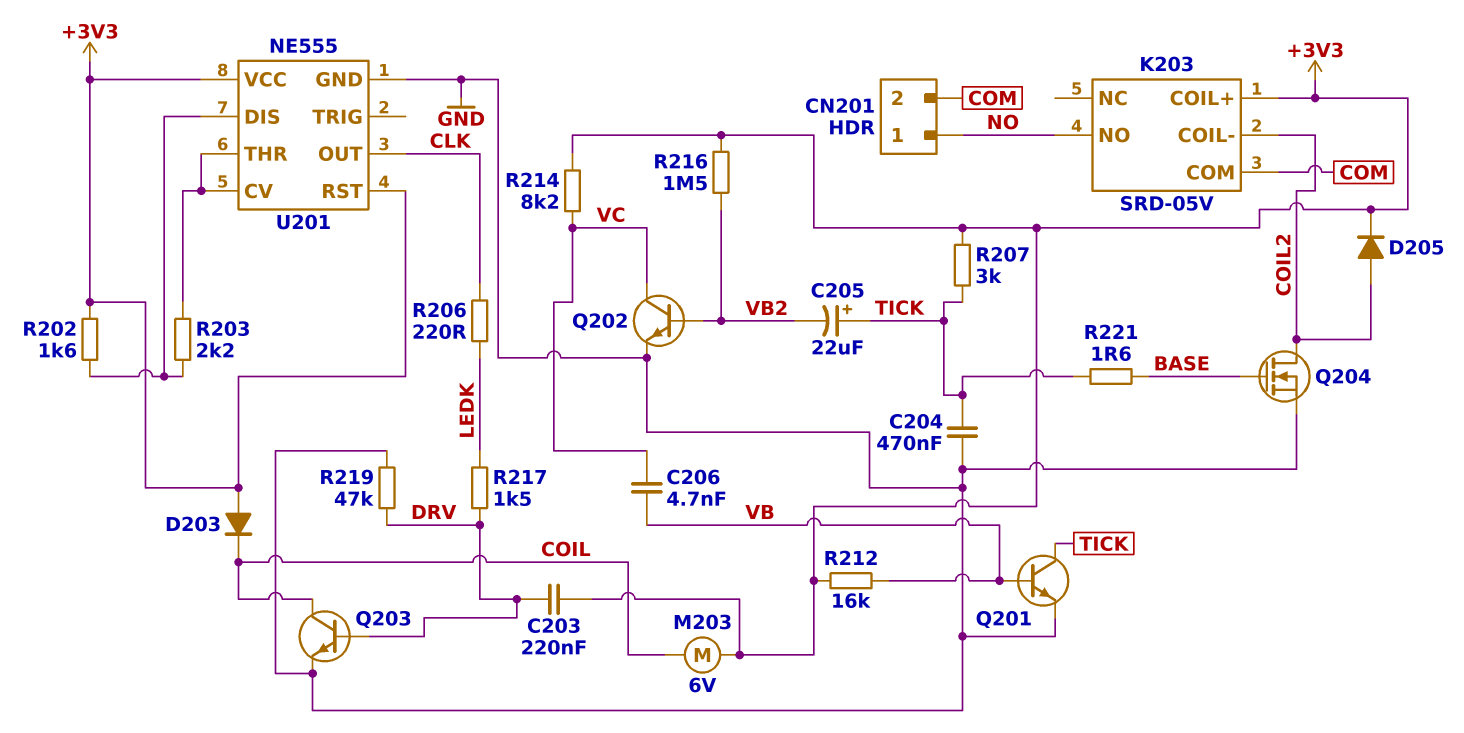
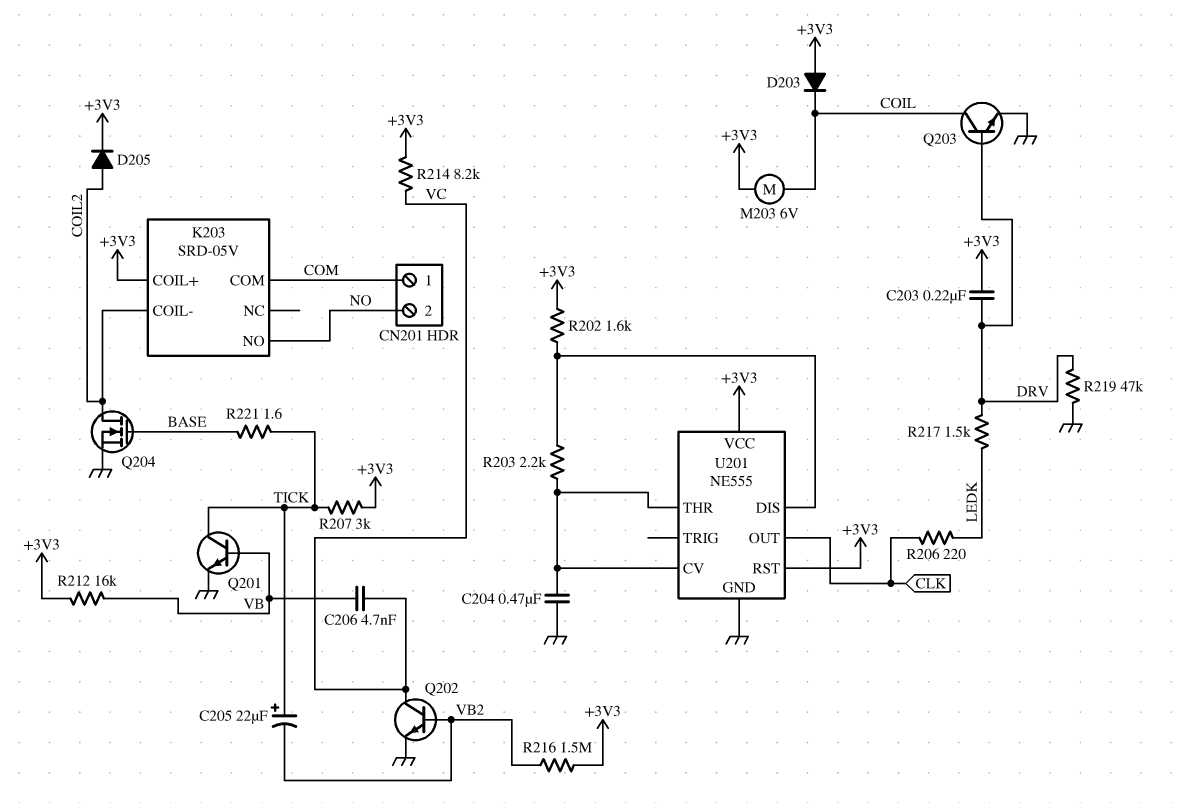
C204: 470nF (GND, TICK) -> 470nF (GND, U201/CV)
CN201 pin 1: NO -> COM
CN201 pin 2: COM -> NO

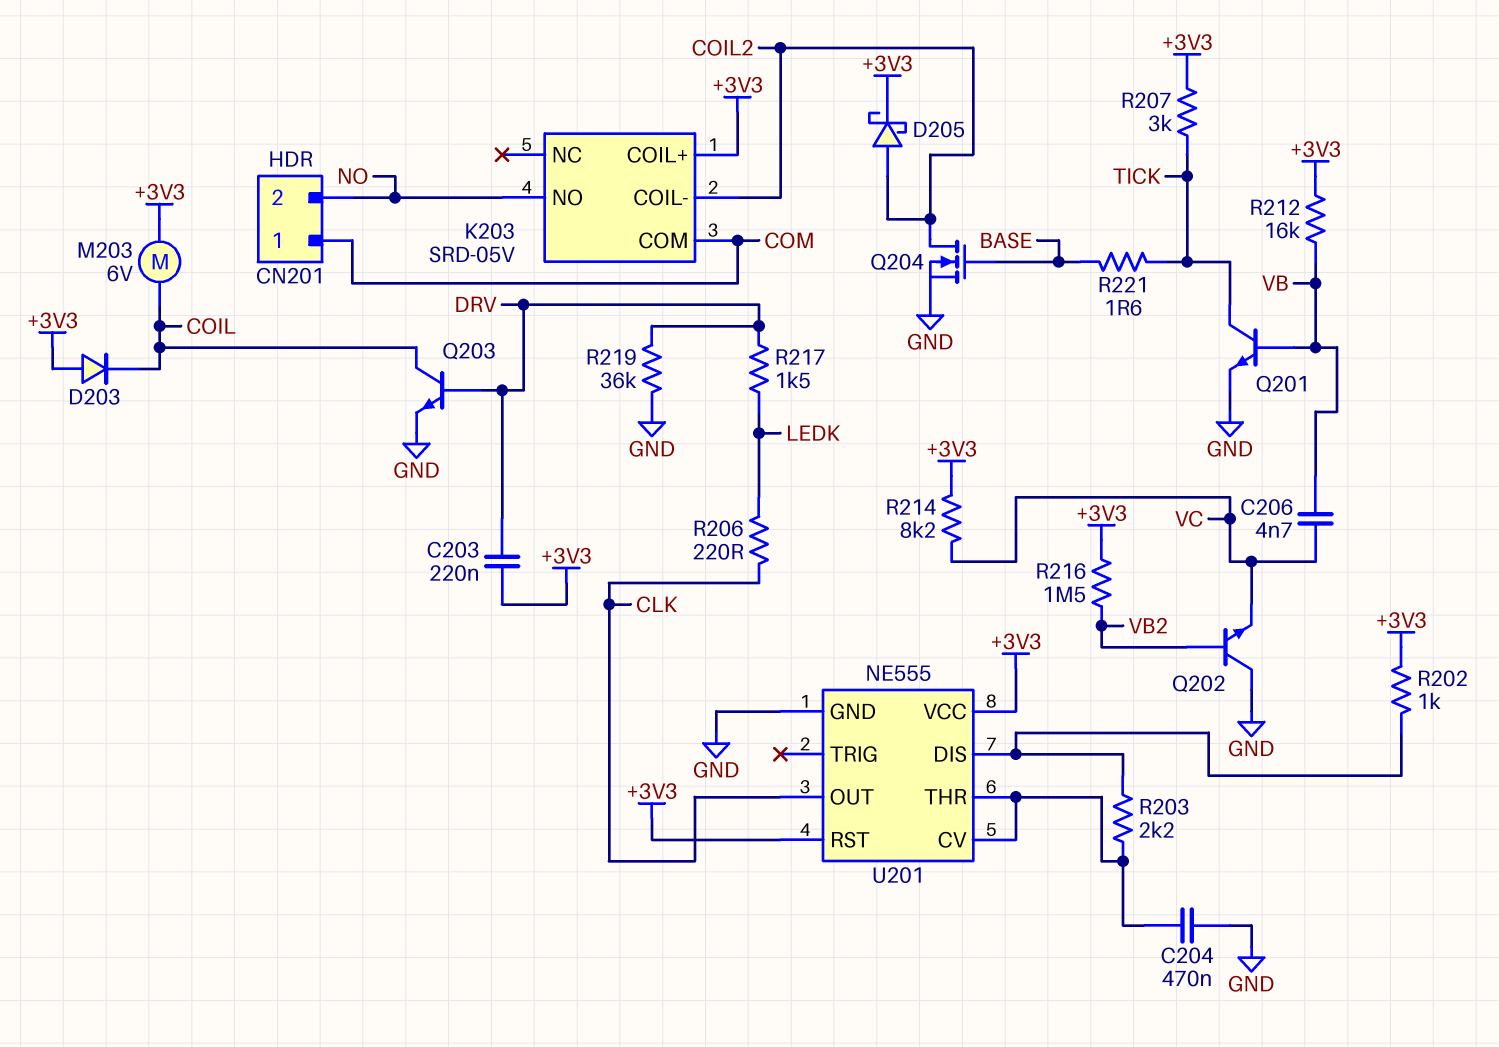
C205: 22uF (plus TICK, minus VB2) -> none
D205: diode (A COIL2, K +3V3) -> schottky (A COIL2, K +3V3)
Q202: NPN (B VB2, C VC, E GND) -> NPN (B VB2, C GND, E VC)
R202: 1.6k (+3V3, U201/DIS) -> 1k (+3V3, U201/DIS)
R219: 47k (DRV, GND) -> 36k (DRV, GND)

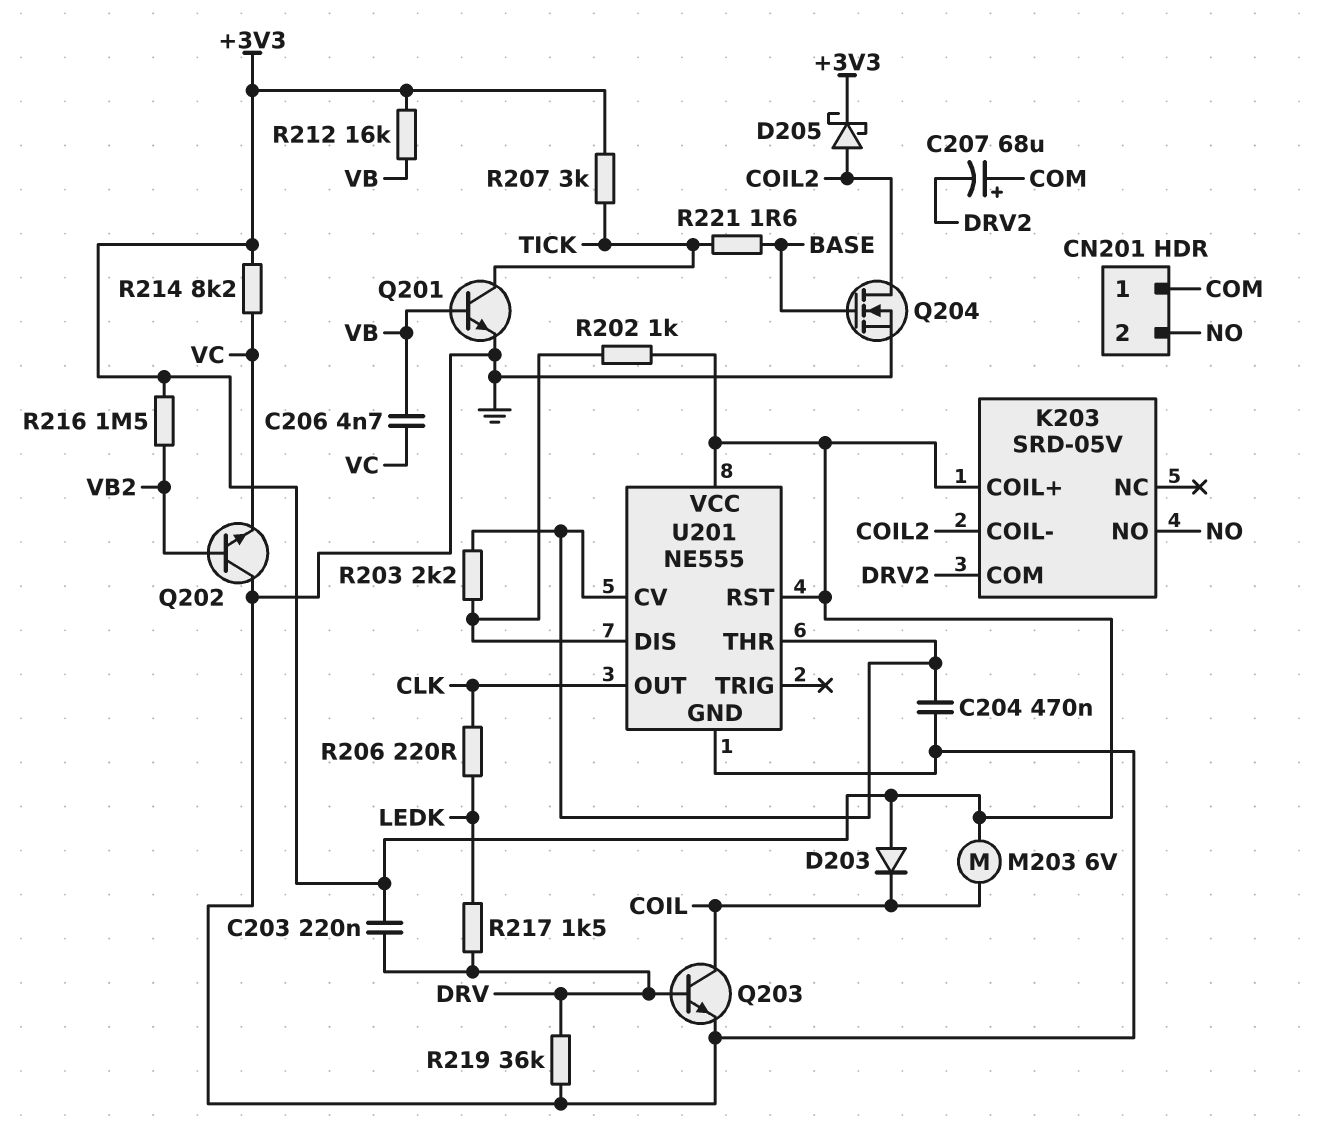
C207: none -> 68uF (plus COM, minus DRV2)
K203 pin COM: COM -> DRV2

